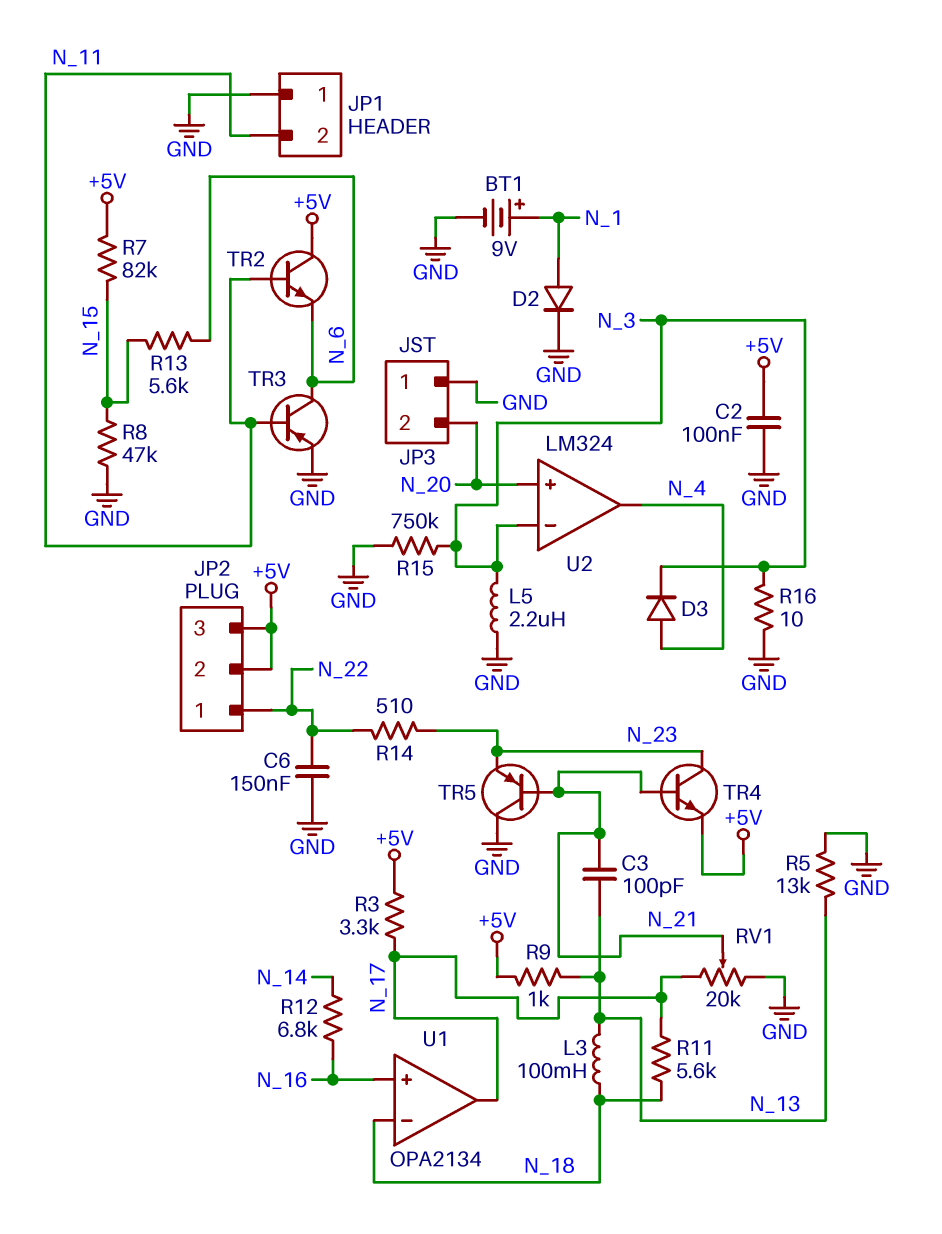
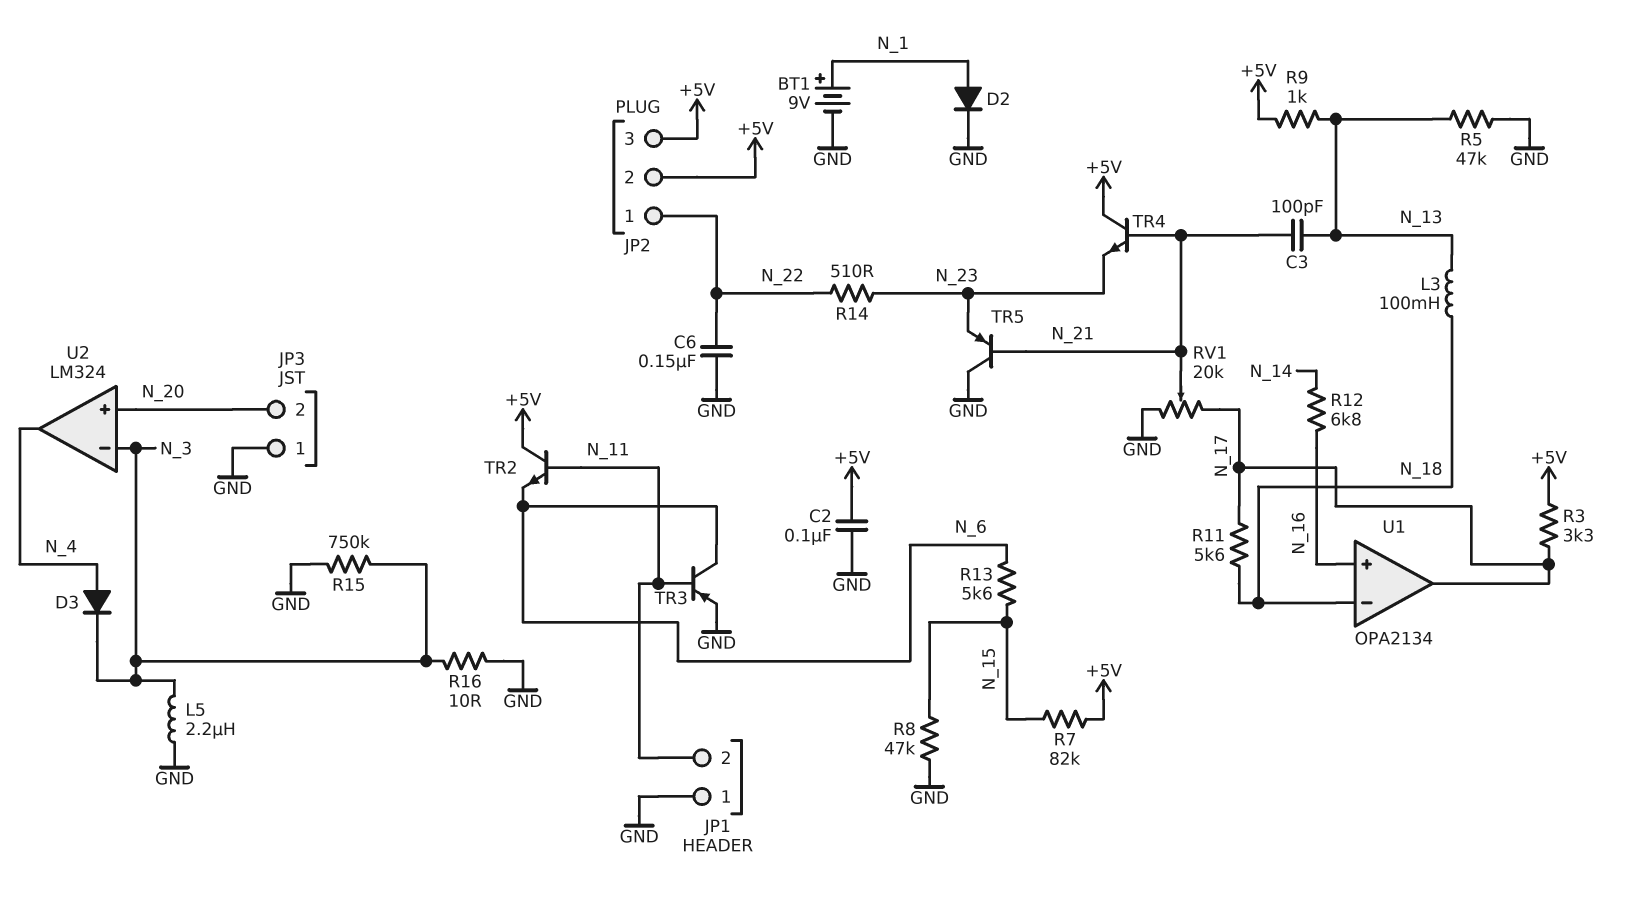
R5: 13k (GND, N_13) -> 47k (GND, N_13)
TR4: NPN (B N_21, C N_23, E +5V) -> NPN (B N_21, C +5V, E N_23)

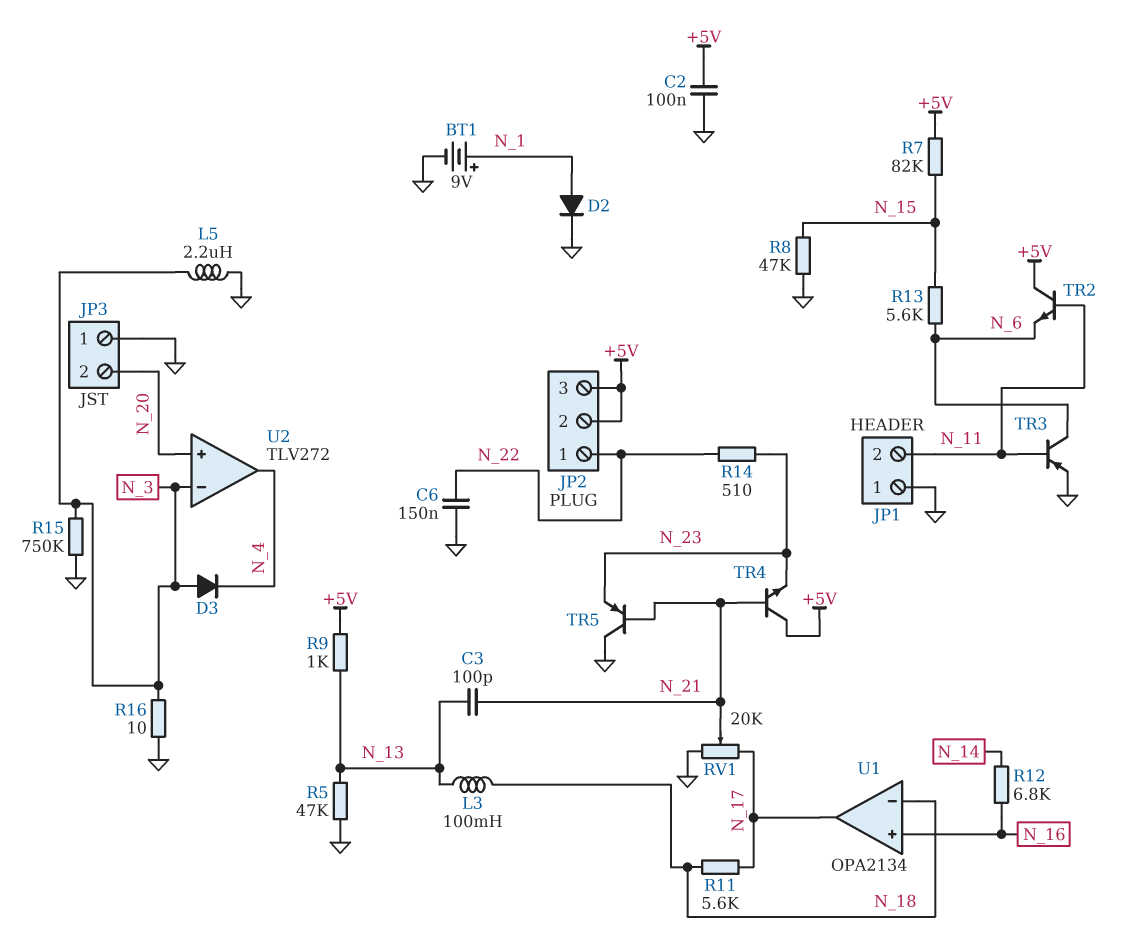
D3: diode (A N_4, K N_3) -> diode (A N_3, K N_4)
R3: 3.3k (+5V, N_17) -> none
U2: LM324 -> TLV272

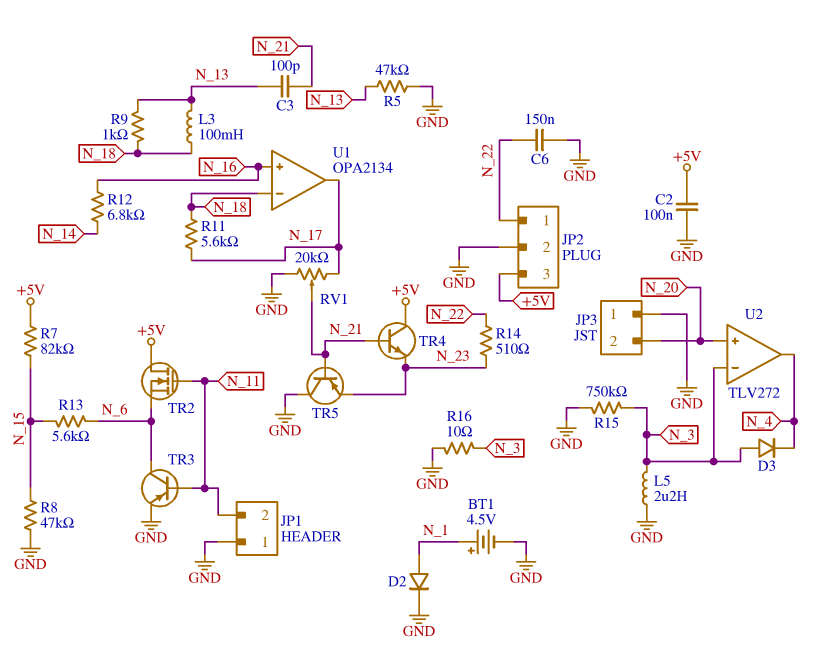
BT1: 9V (plus N_1, minus GND) -> 4.5V (plus N_1, minus GND)
JP2 pin 2: +5V -> GND
R9: 1k (+5V, N_13) -> 1k (N_13, N_18)
TR2: NPN (B N_11, C +5V, E N_6) -> NMOS (G N_11, D +5V, S N_6)

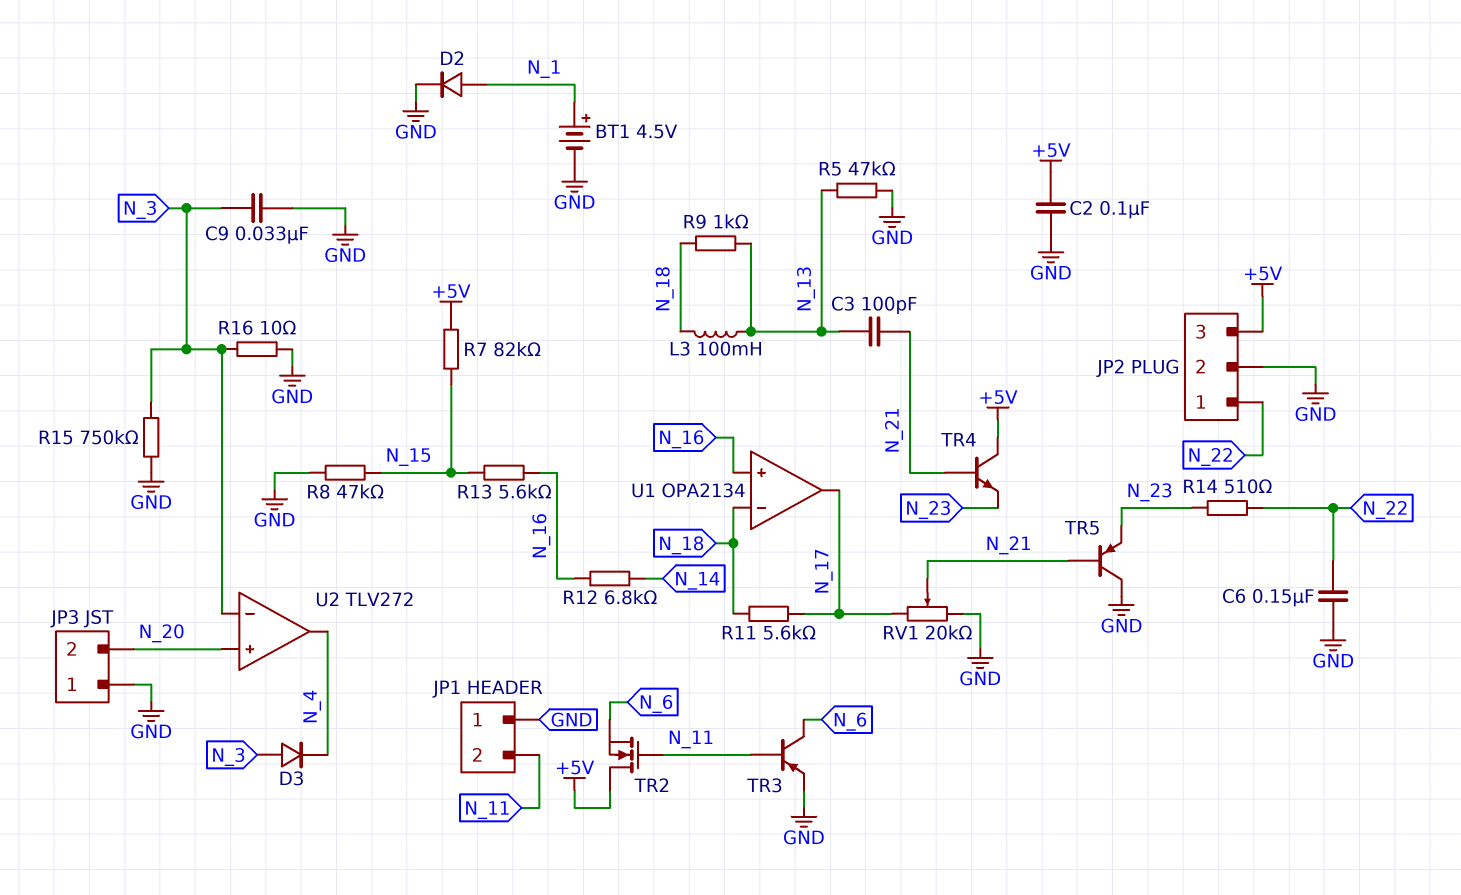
C9: none -> 33nF (GND, N_3)
L5: 2.2uH (GND, N_3) -> none
R13: 5.6k (N_6, N_15) -> 5.6k (N_15, N_16)

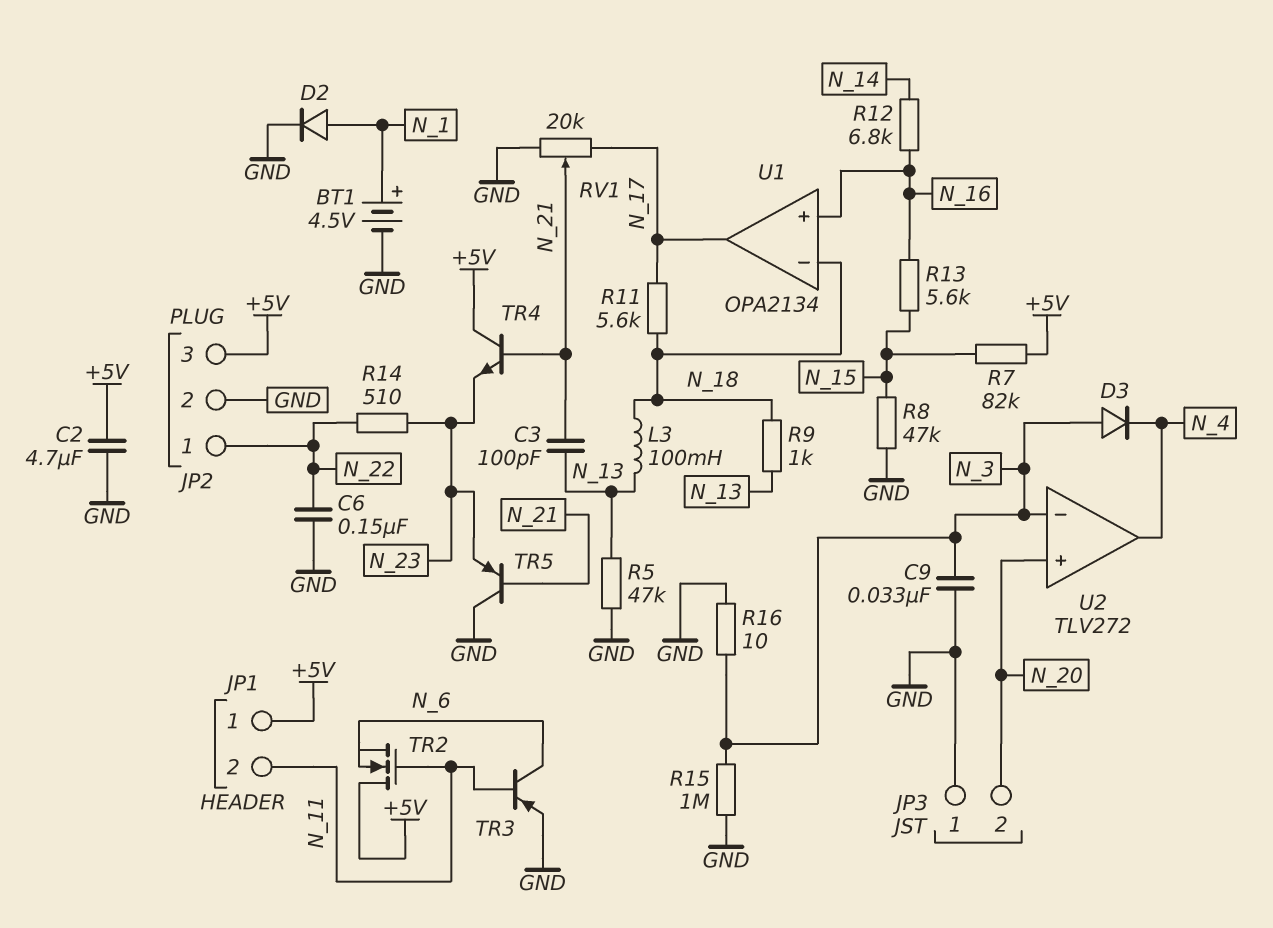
C2: 100nF (+5V, GND) -> 4.7uF (+5V, GND)
JP1 pin 1: GND -> +5V
R15: 750k (GND, N_3) -> 1M (GND, N_3)

